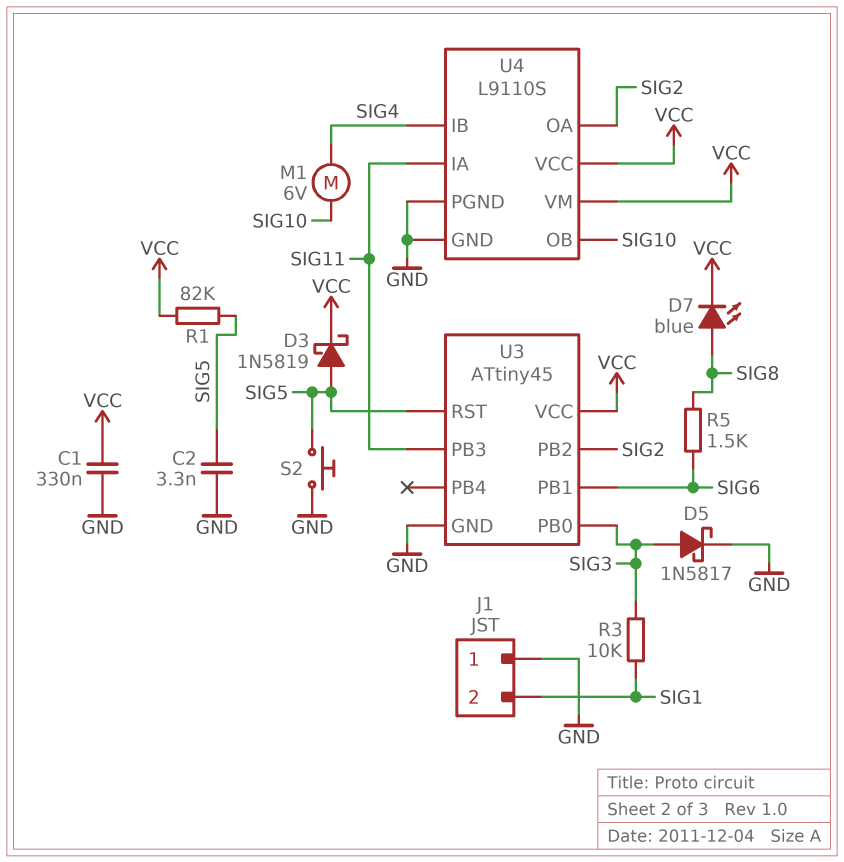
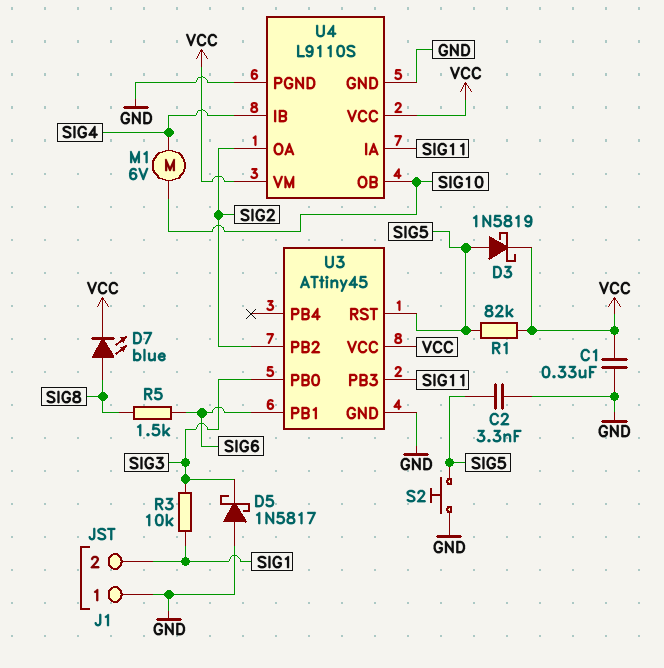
D5: schottky 1N5817 (A SIG3, K GND) -> schottky 1N5817 (A GND, K SIG3)

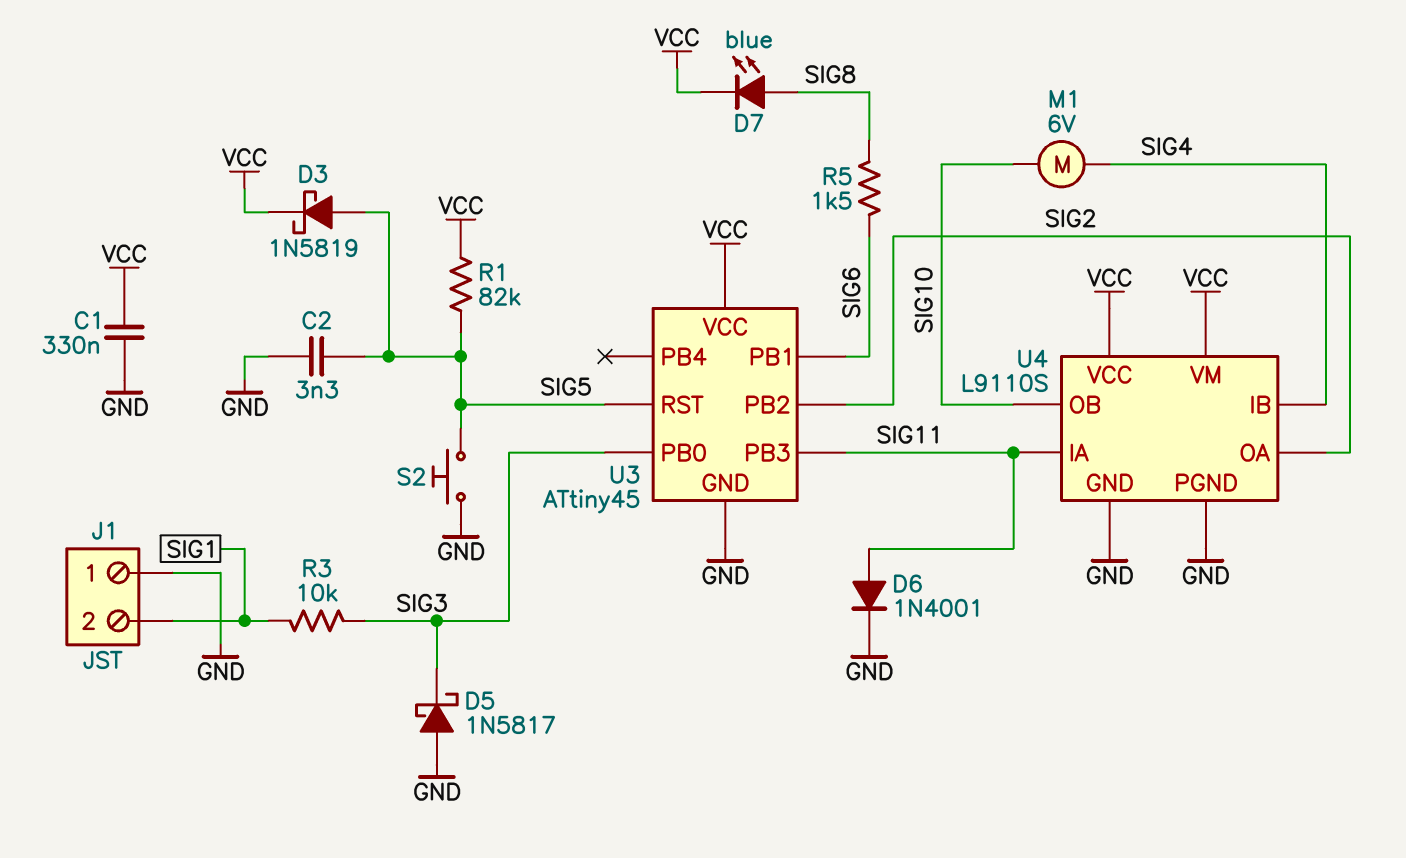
D6: none -> diode 1N4001 (A SIG11, K GND)

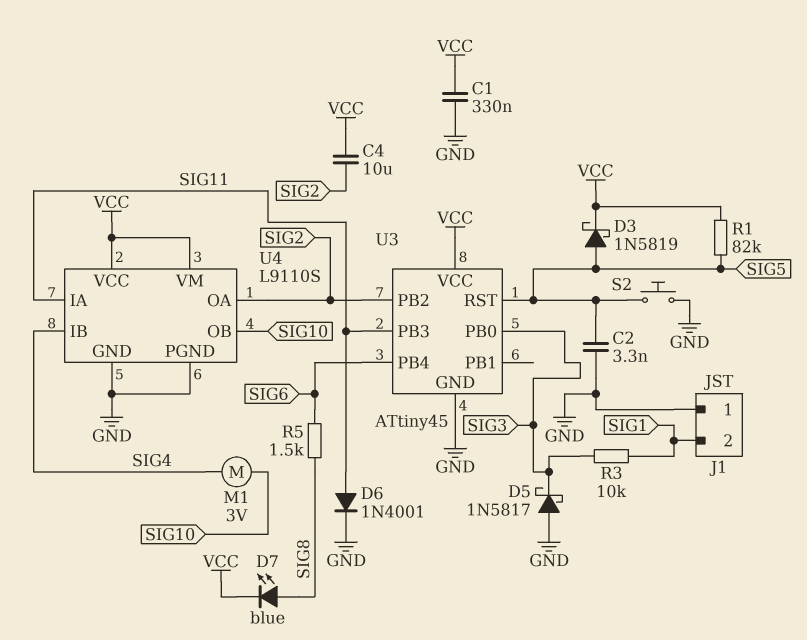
C4: none -> 10uF (SIG2, VCC)
M1: motor 6V (SIG4, SIG10) -> motor 3V (SIG4, SIG10)
U3 pin PB1: SIG6 -> none
U3 pin PB4: none -> SIG6

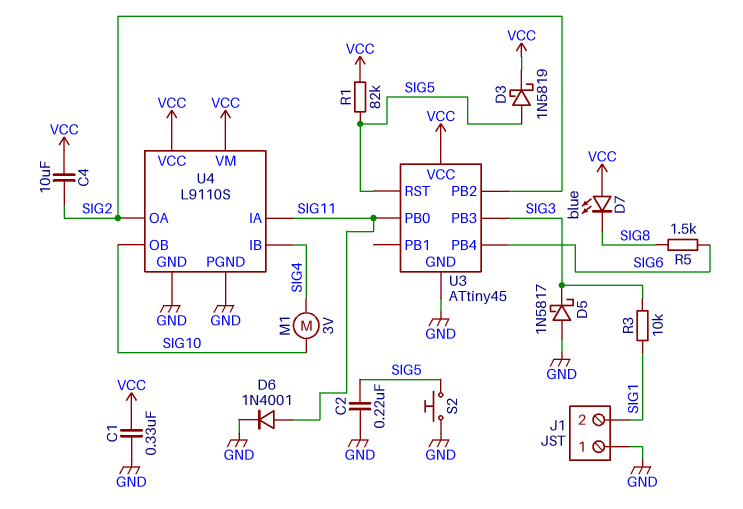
C2: 3.3nF (GND, SIG5) -> 220nF (GND, SIG5)
D7: LED blue (A SIG8, K VCC) -> LED blue (A VCC, K SIG8)
U3 pin PB0: SIG3 -> SIG11
U3 pin PB3: SIG11 -> SIG3

